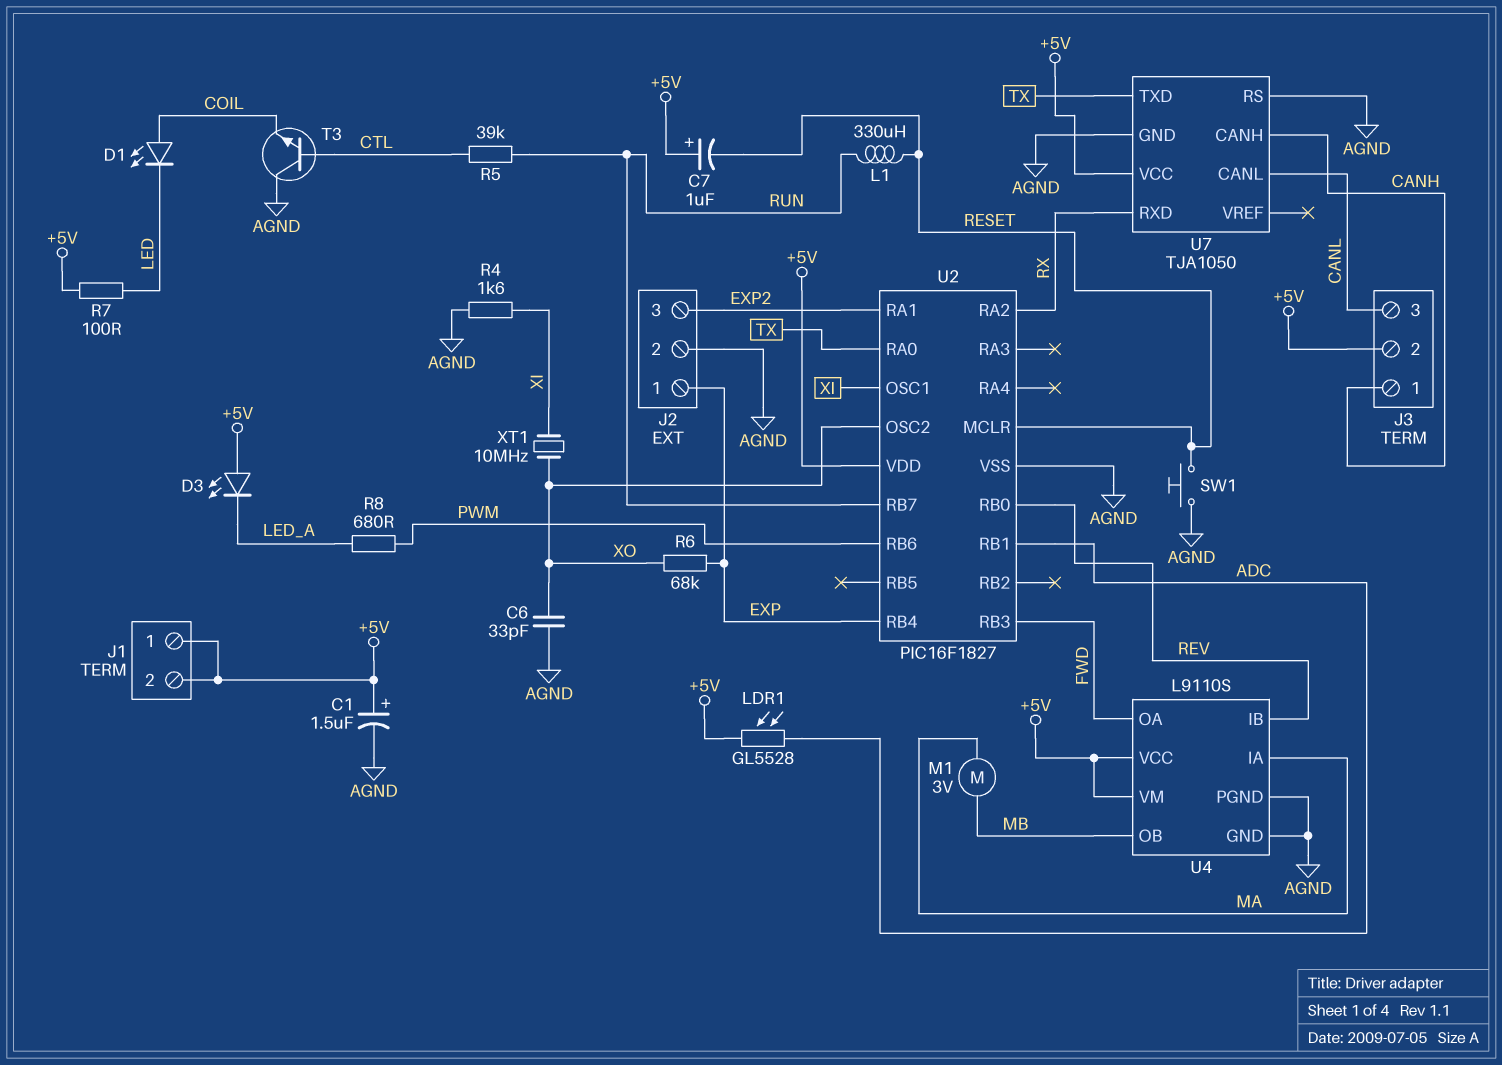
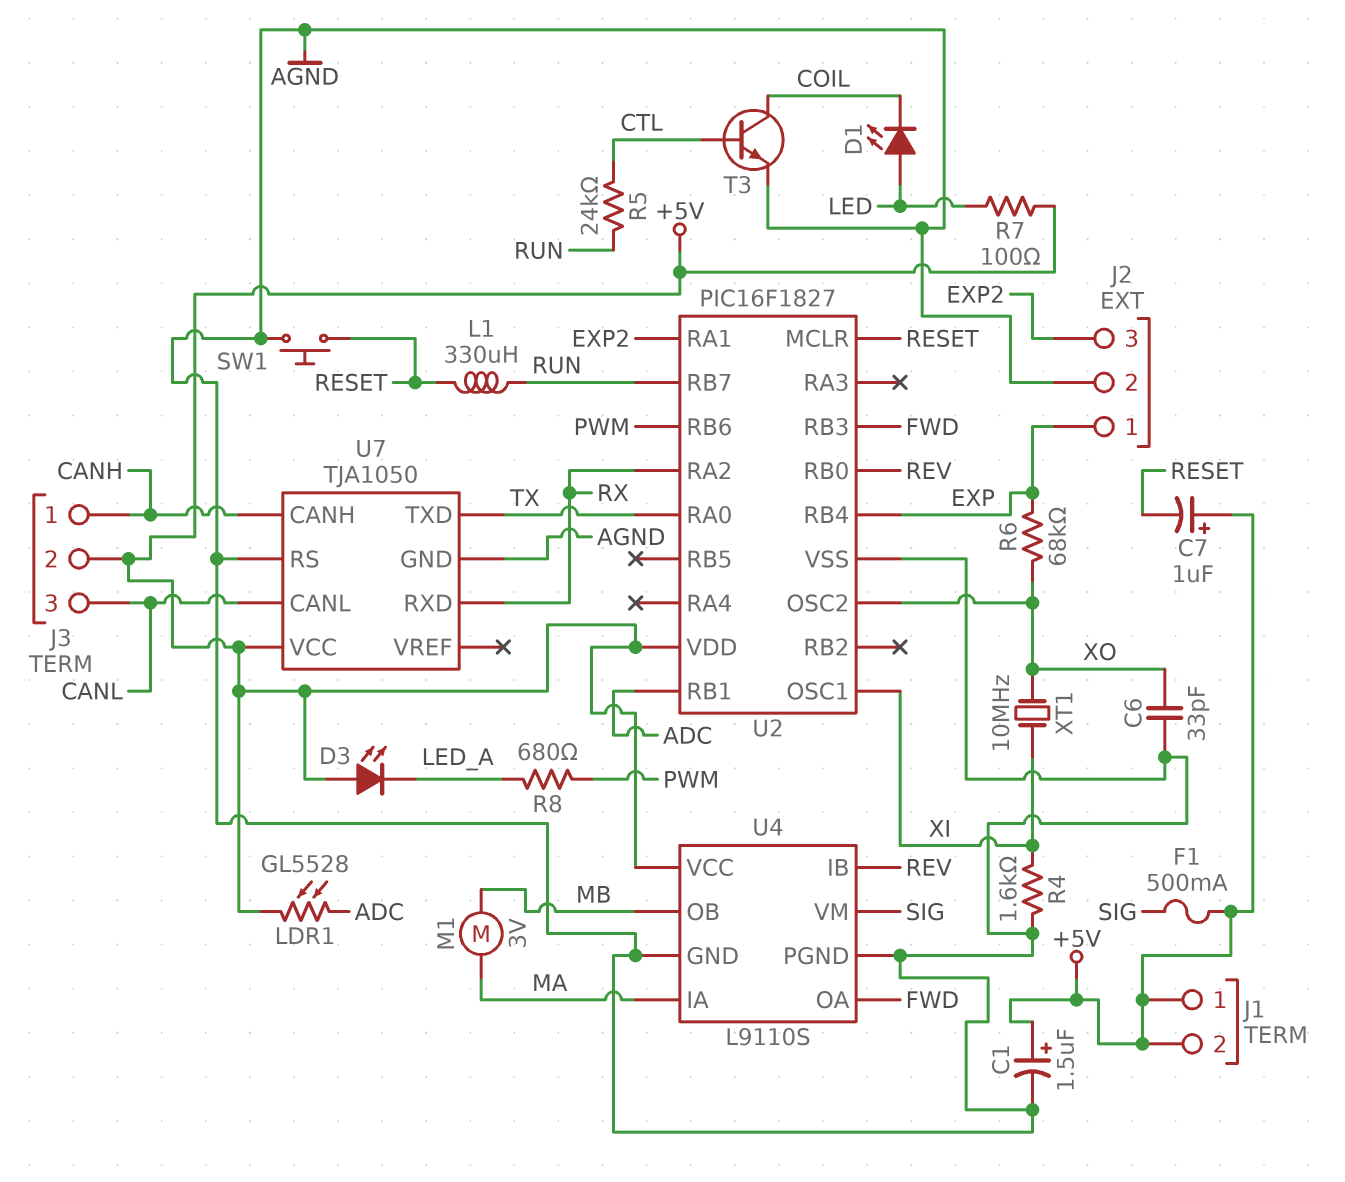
D1: LED (A COIL, K LED) -> LED (A LED, K COIL)
F1: none -> 500mA (+5V, SIG)
R5: 39k (CTL, RUN) -> 24k (CTL, RUN)
T3: NPN (B CTL, C AGND, E COIL) -> NPN (B CTL, C COIL, E AGND)
U4 pin VM: +5V -> SIG

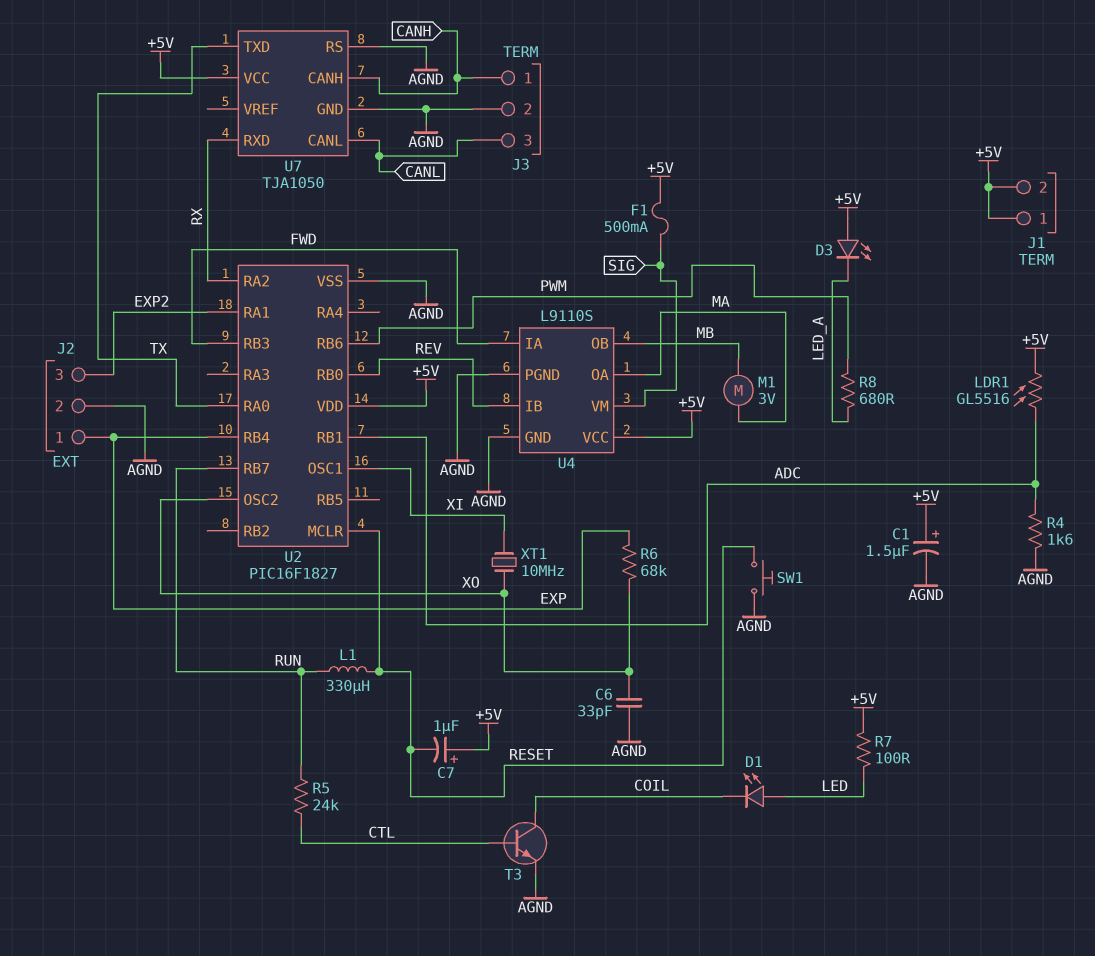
J3 pin 2: +5V -> AGND
LDR1: GL5528 (+5V, ADC) -> GL5516 (+5V, ADC)
R4: 1.6k (AGND, XI) -> 1.6k (ADC, AGND)
U4 pin IA: MA -> FWD
U4 pin OA: FWD -> MA

